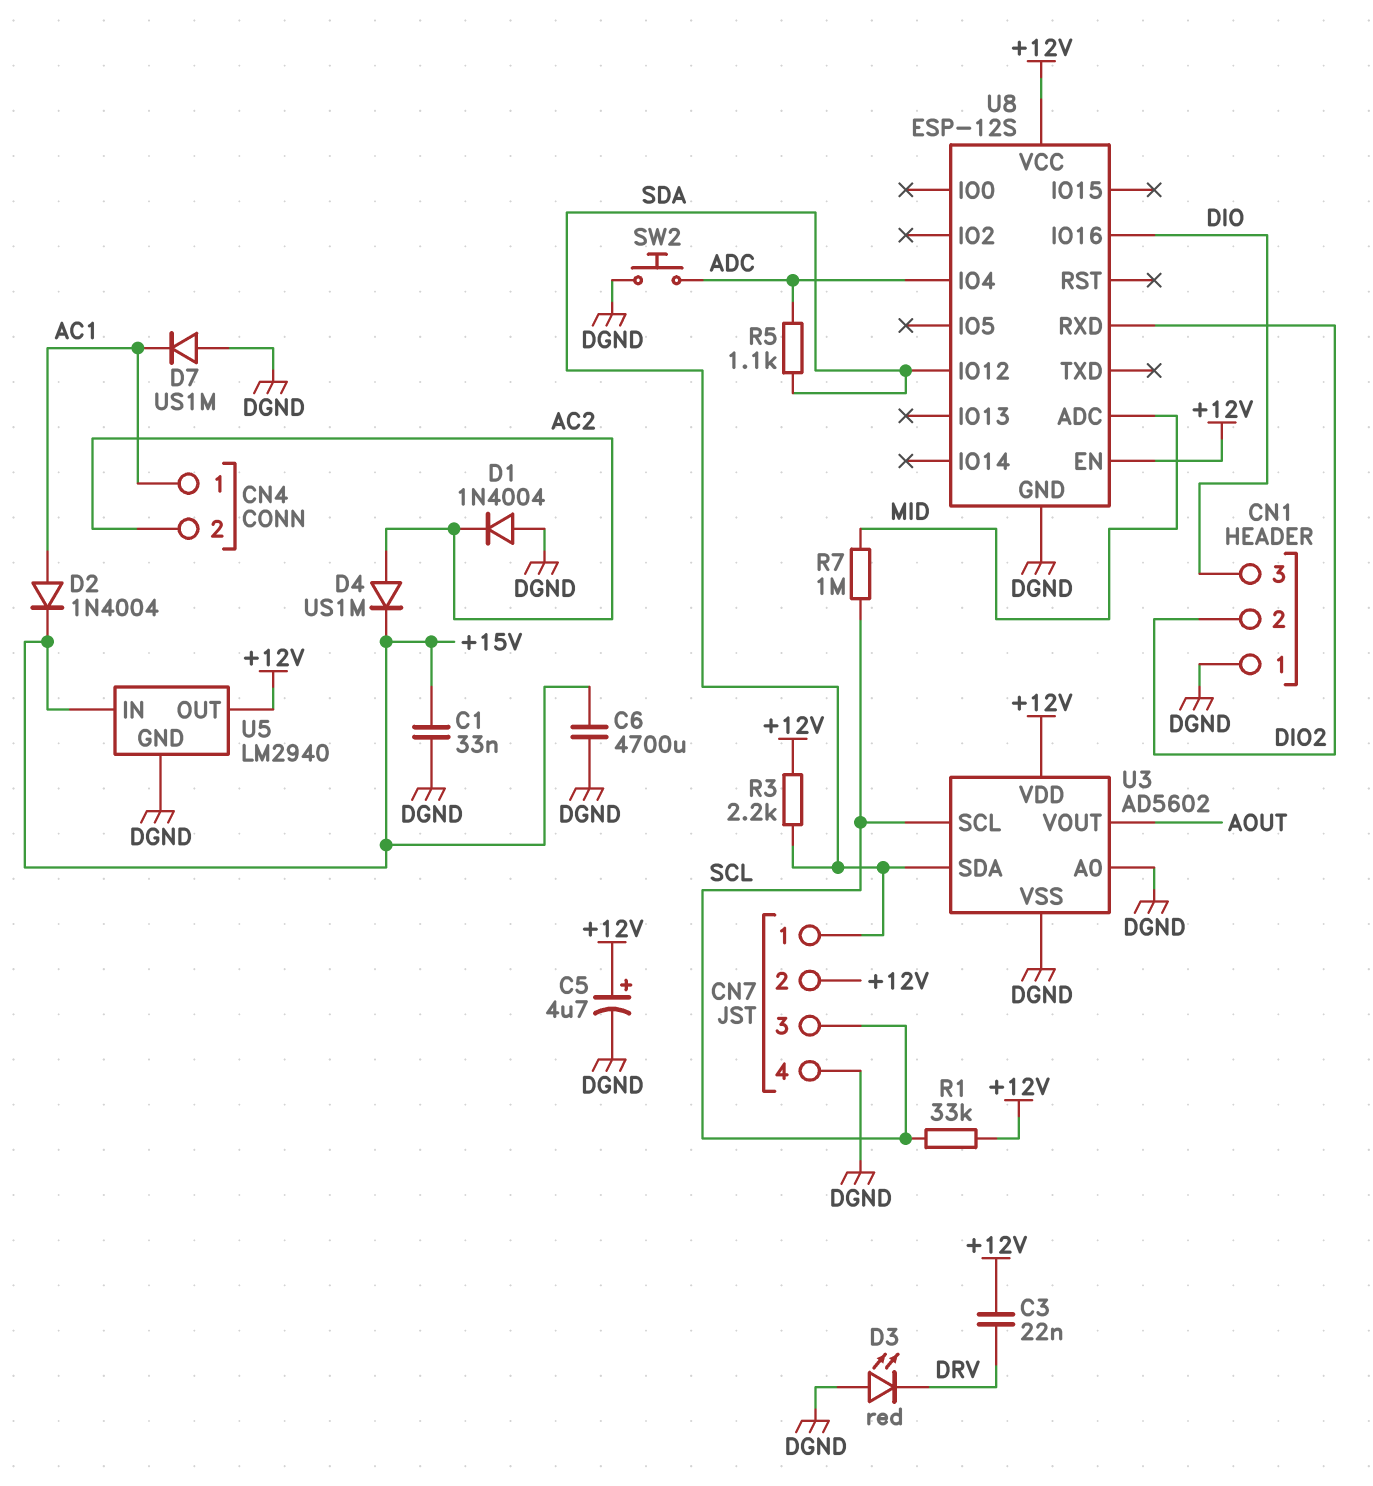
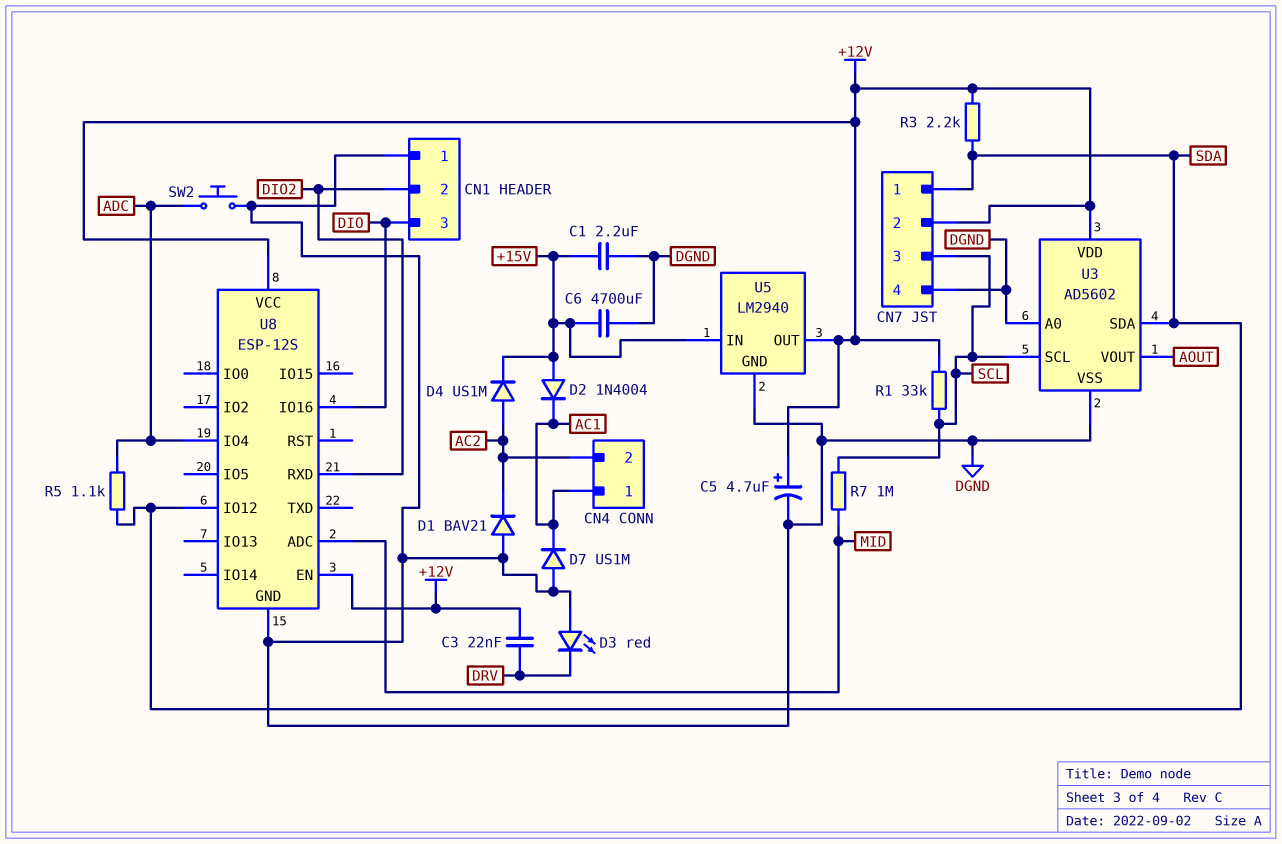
C1: 33nF (+15V, DGND) -> 2.2uF (+15V, DGND)
D1: diode 1N4004 (A DGND, K AC2) -> diode BAV21 (A DGND, K AC2)
D2: diode 1N4004 (A AC1, K +15V) -> diode 1N4004 (A +15V, K AC1)

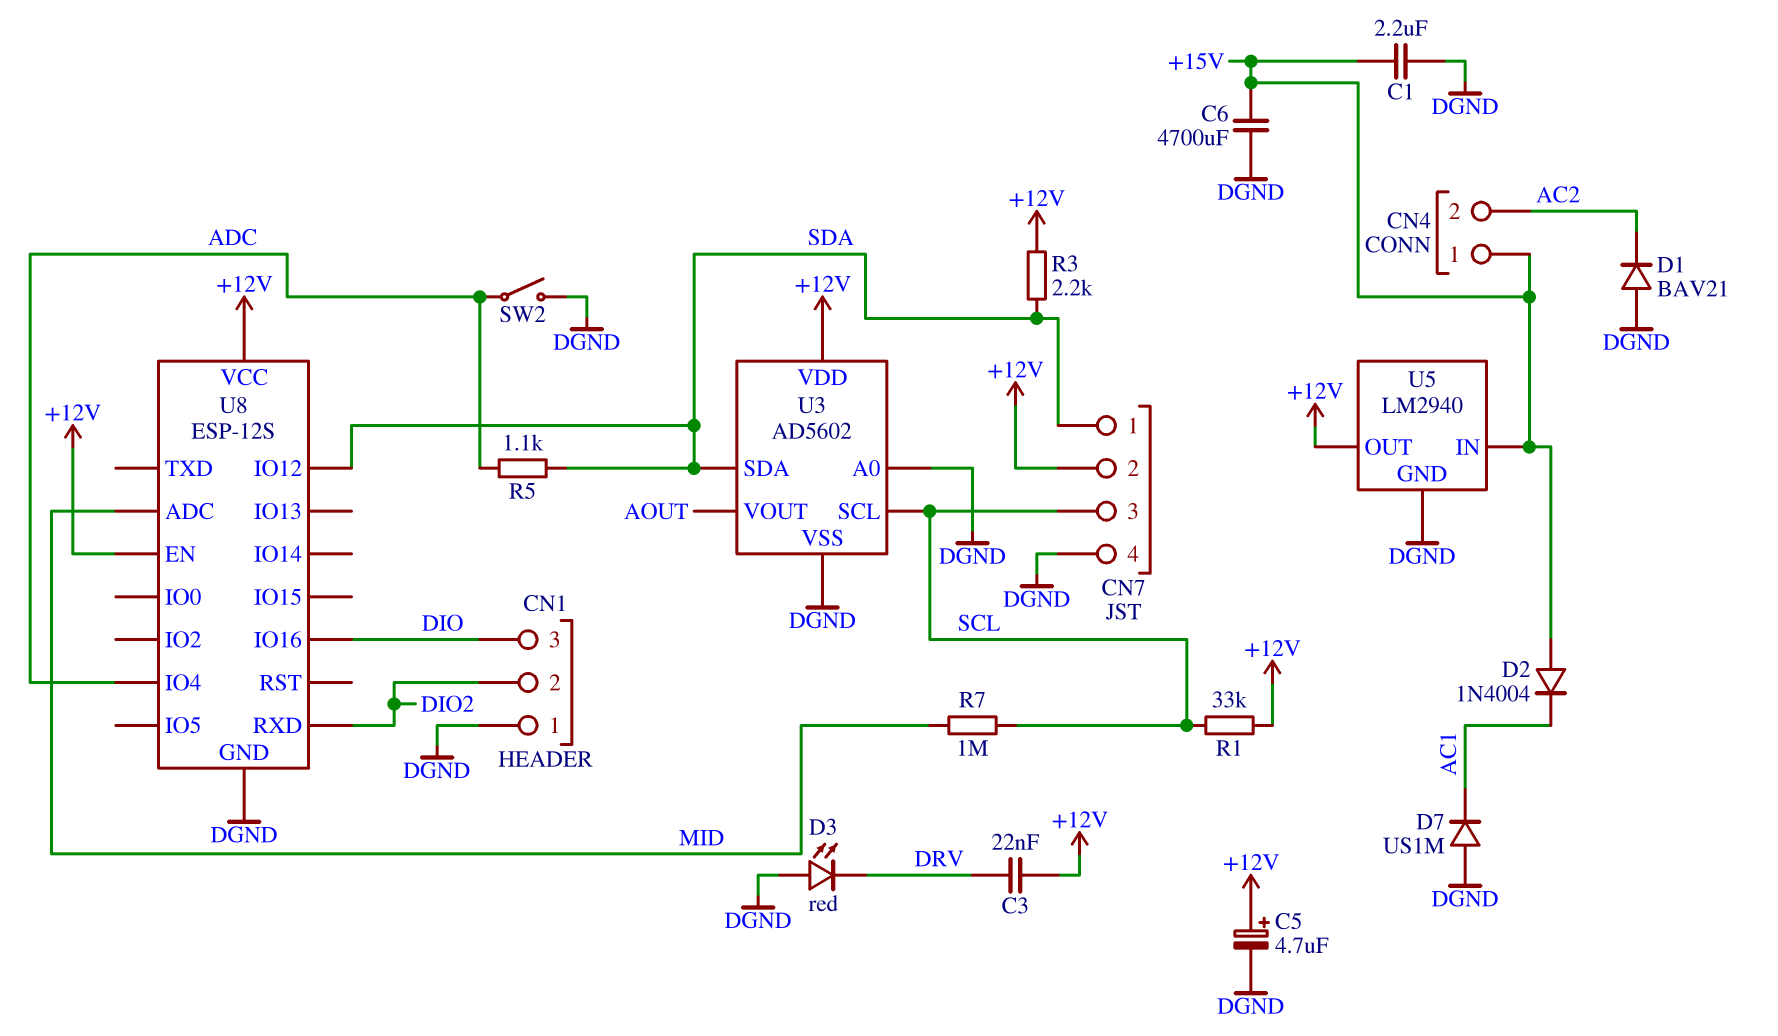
CN4 pin 1: AC1 -> +15V
D4: diode US1M (A AC2, K +15V) -> none
SW2: button (ADC, DGND) -> switch (ADC, DGND)

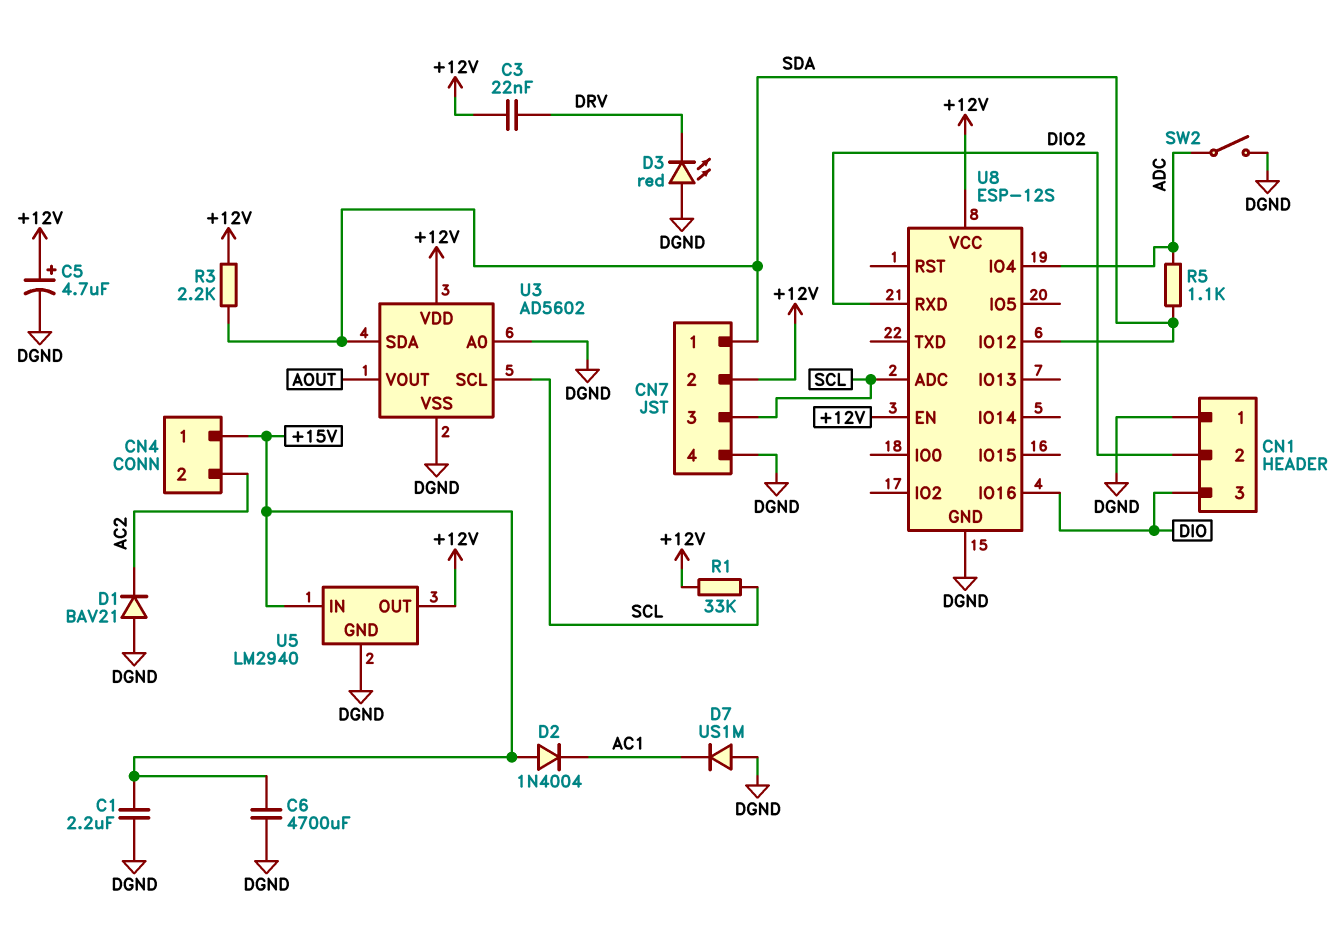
R7: 1M (MID, SCL) -> none
U8 pin ADC: MID -> SCL

